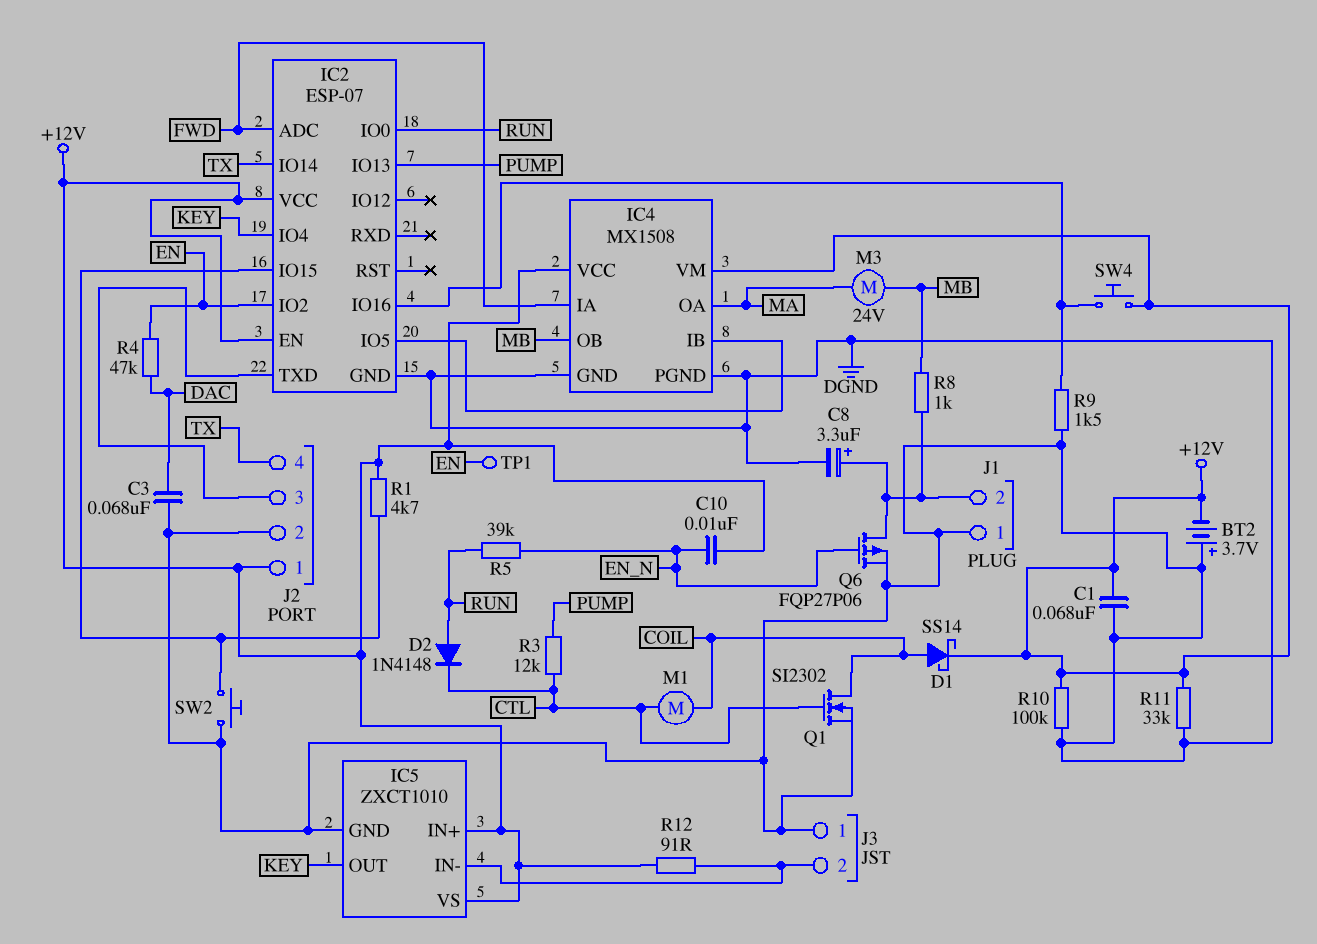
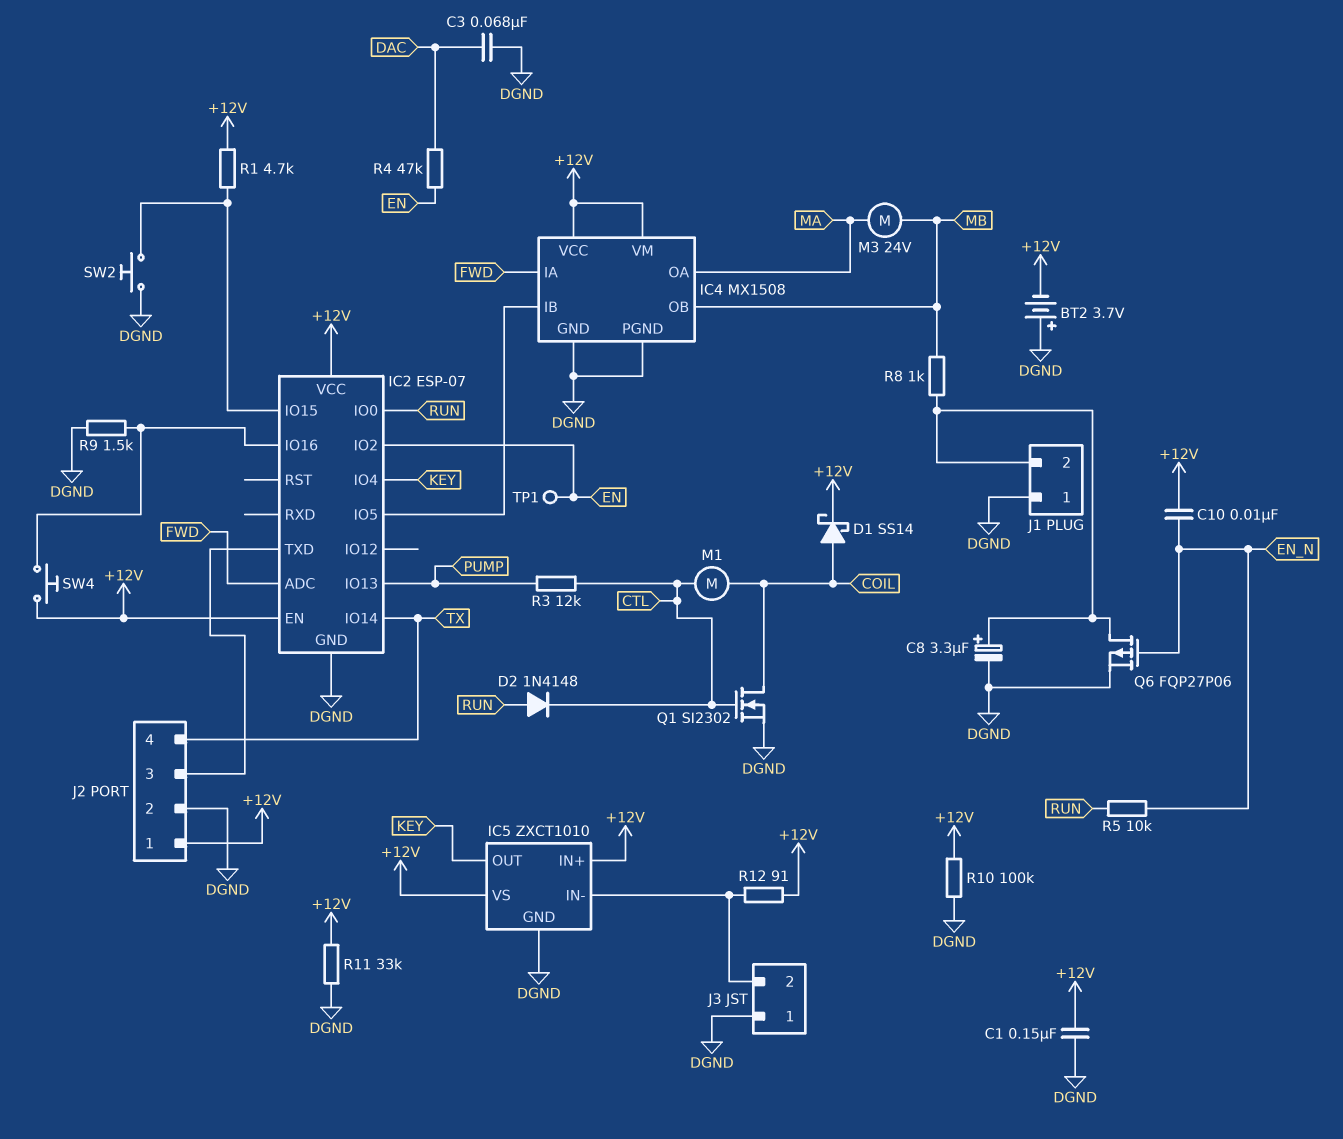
C1: 68nF (+12V, DGND) -> 150nF (+12V, DGND)
R5: 39k (EN_N, RUN) -> 10k (EN_N, RUN)

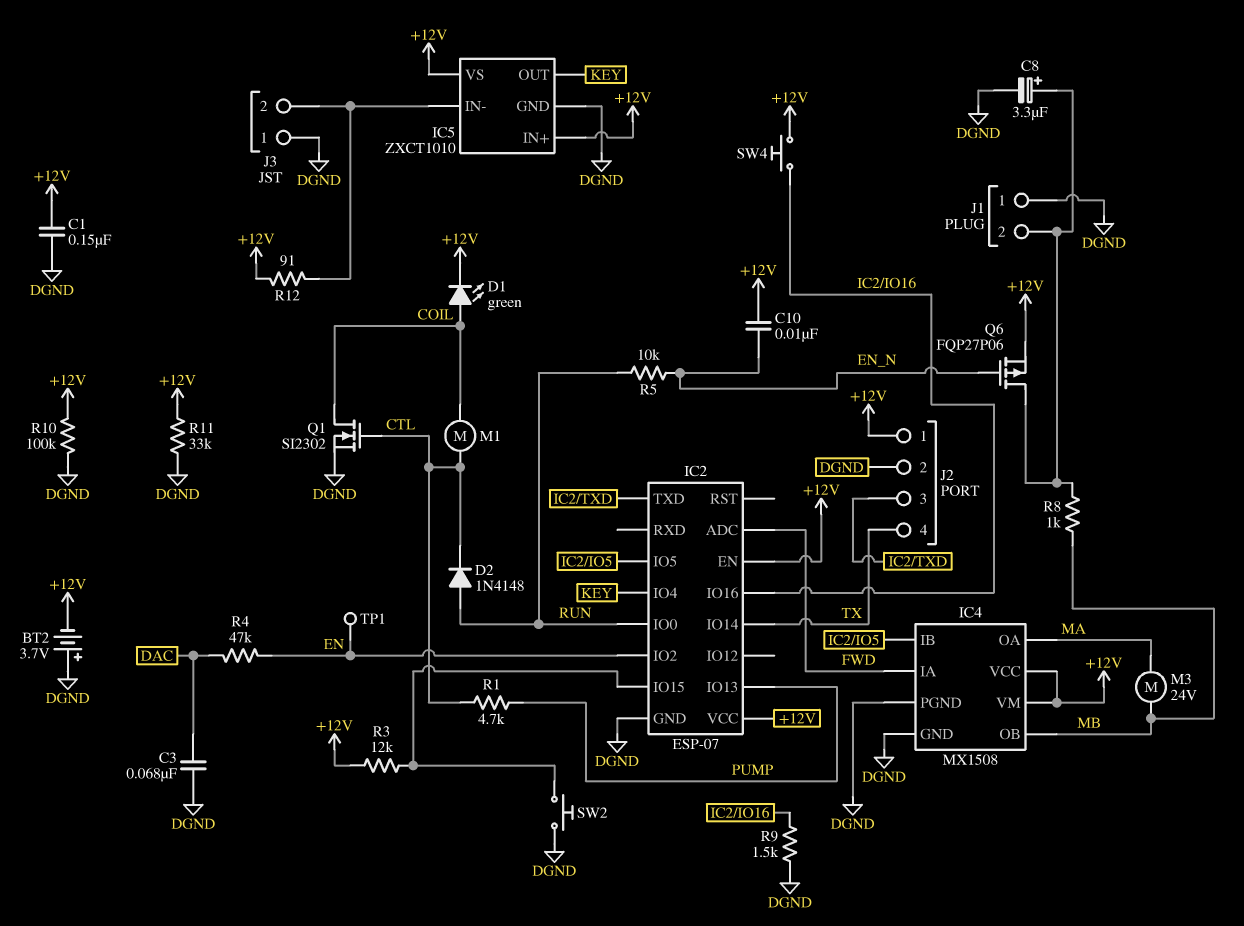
D1: schottky SS14 (A COIL, K +12V) -> LED green (A COIL, K +12V)
Q6: PMOS FQP27P06 (G EN_N, D J1/2, S DGND) -> PMOS FQP27P06 (G EN_N, D J1/2, S +12V)
R1: 4.7k (+12V, IC2/IO15) -> 4.7k (CTL, PUMP)
R3: 12k (CTL, PUMP) -> 12k (+12V, IC2/IO15)

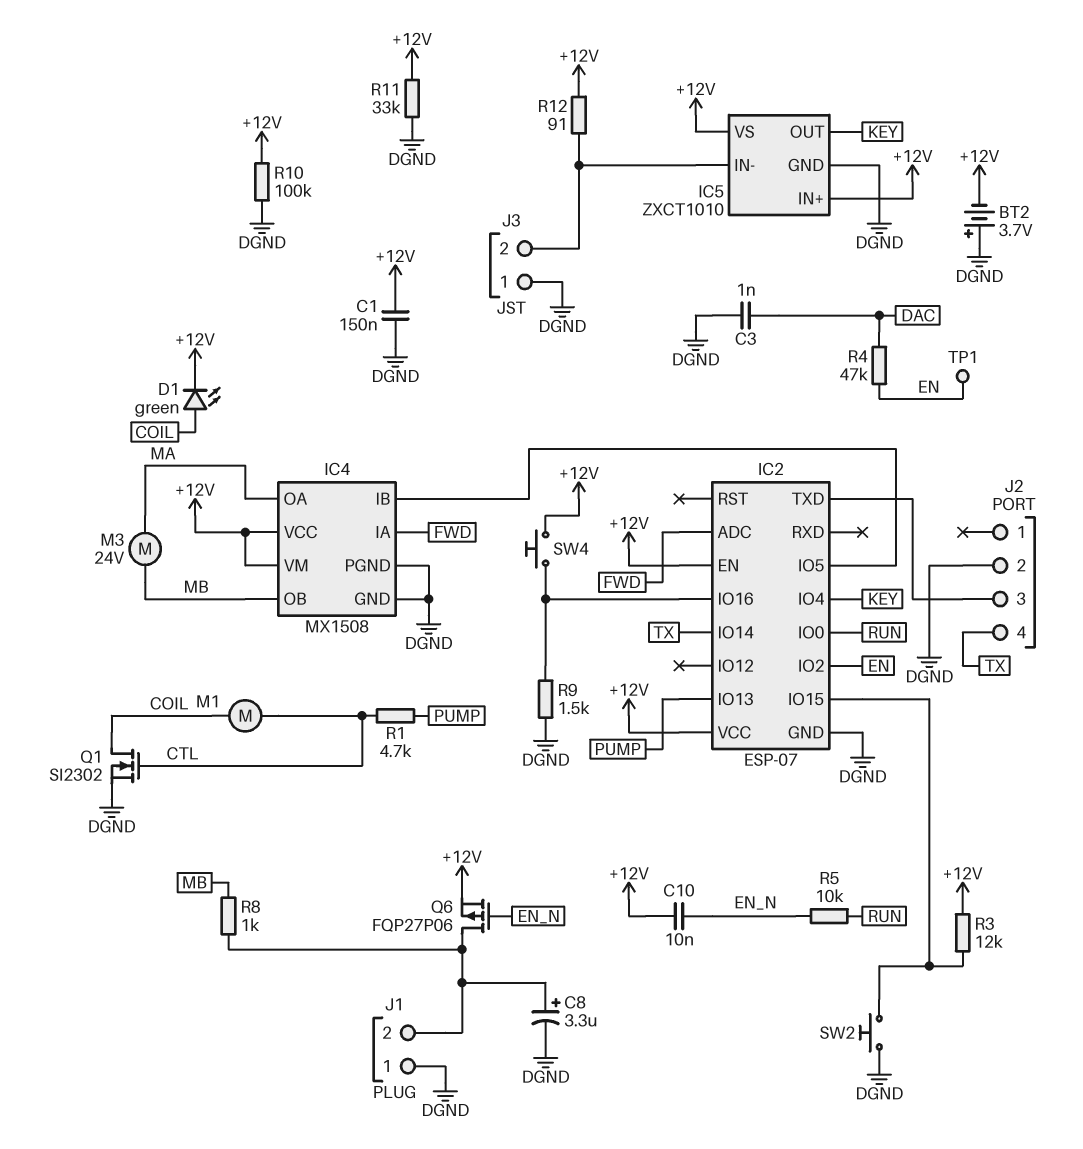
C3: 68nF (DAC, DGND) -> 1nF (DAC, DGND)
D2: diode 1N4148 (A RUN, K CTL) -> none
J2 pin 1: +12V -> none

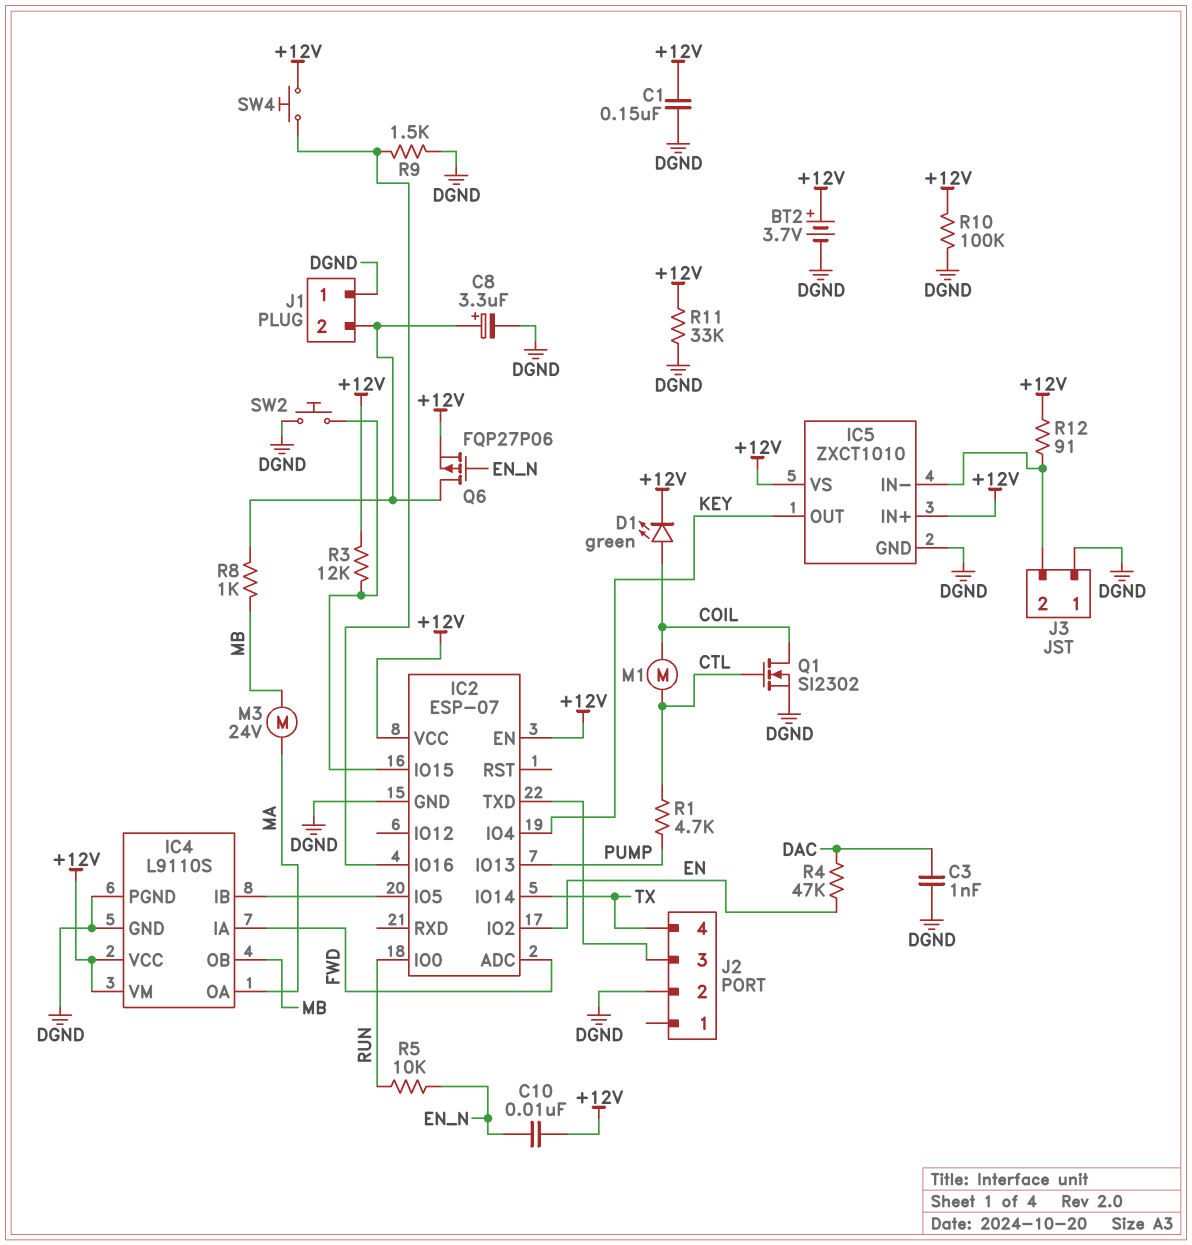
BT2: 3.7V (plus DGND, minus +12V) -> 3.7V (plus +12V, minus DGND)
IC4: MX1508 -> L9110S
TP1: test point (EN) -> none

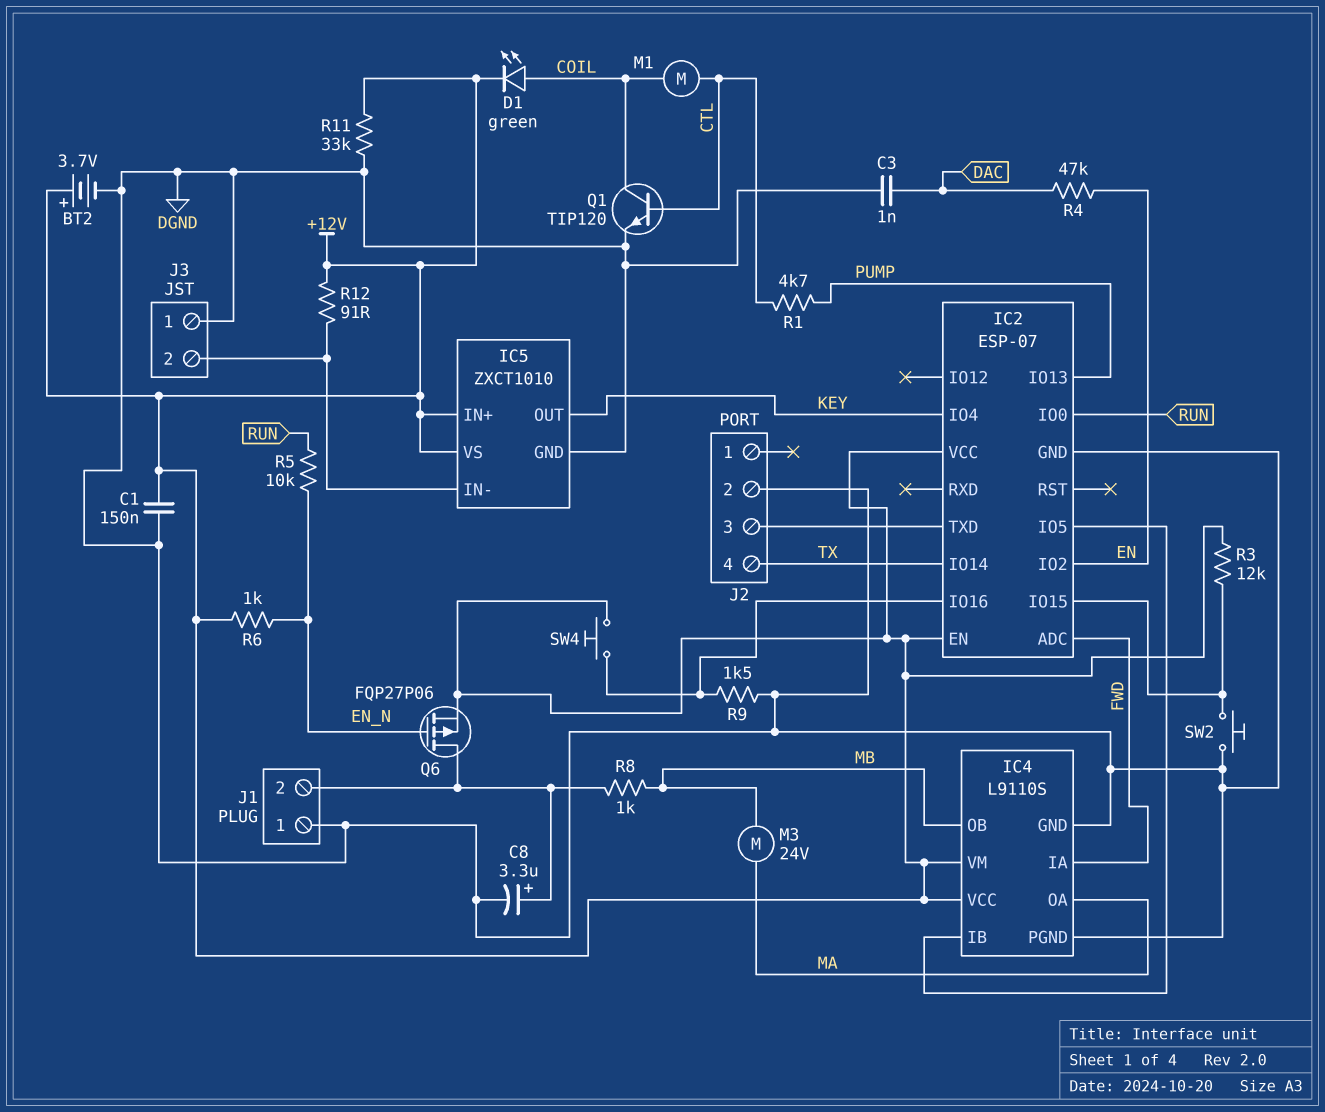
C10: 10nF (+12V, EN_N) -> none
Q1: NMOS SI2302 (G CTL, D COIL, S DGND) -> NPN TIP120 (B CTL, C COIL, E DGND)
R6: none -> 1k (+12V, EN_N)
R10: 100k (+12V, DGND) -> none

